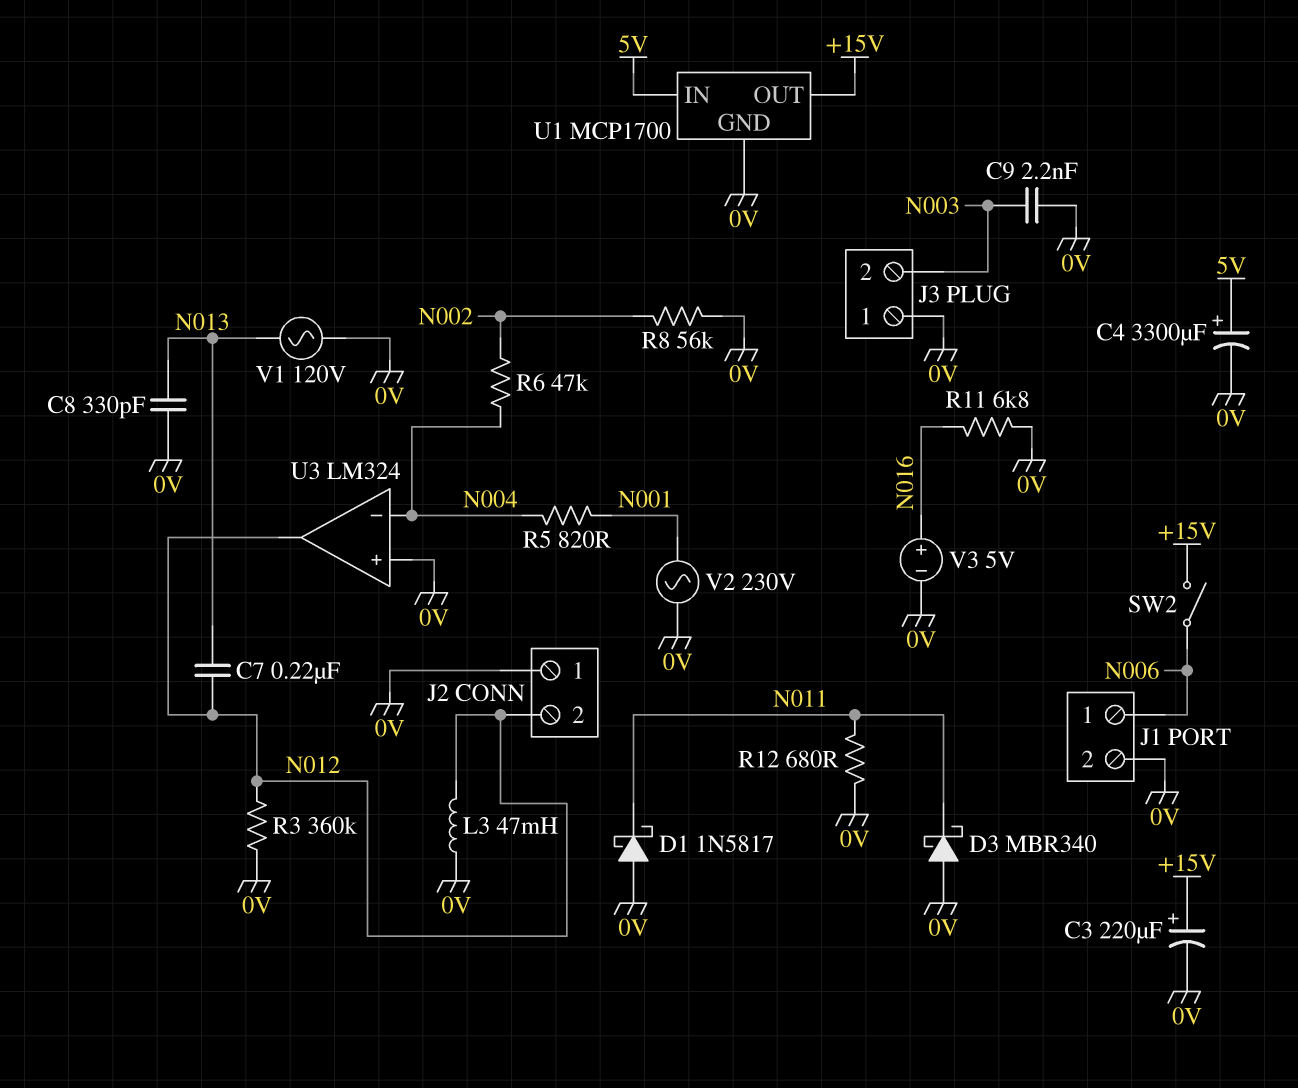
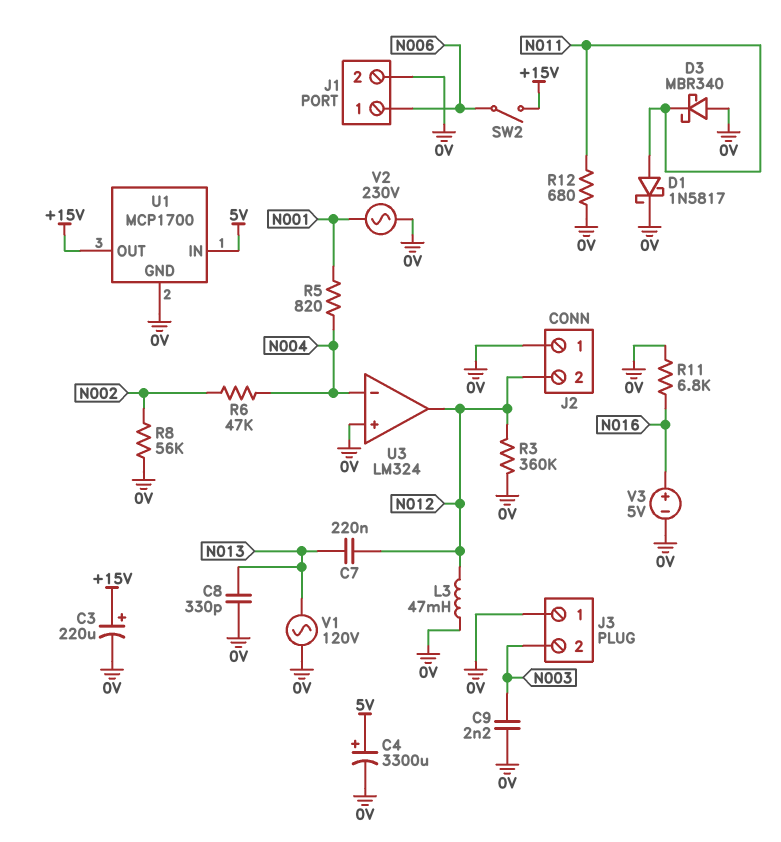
D1: schottky 1N5817 (A 0V, K N011) -> schottky 1N5817 (A N011, K 0V)

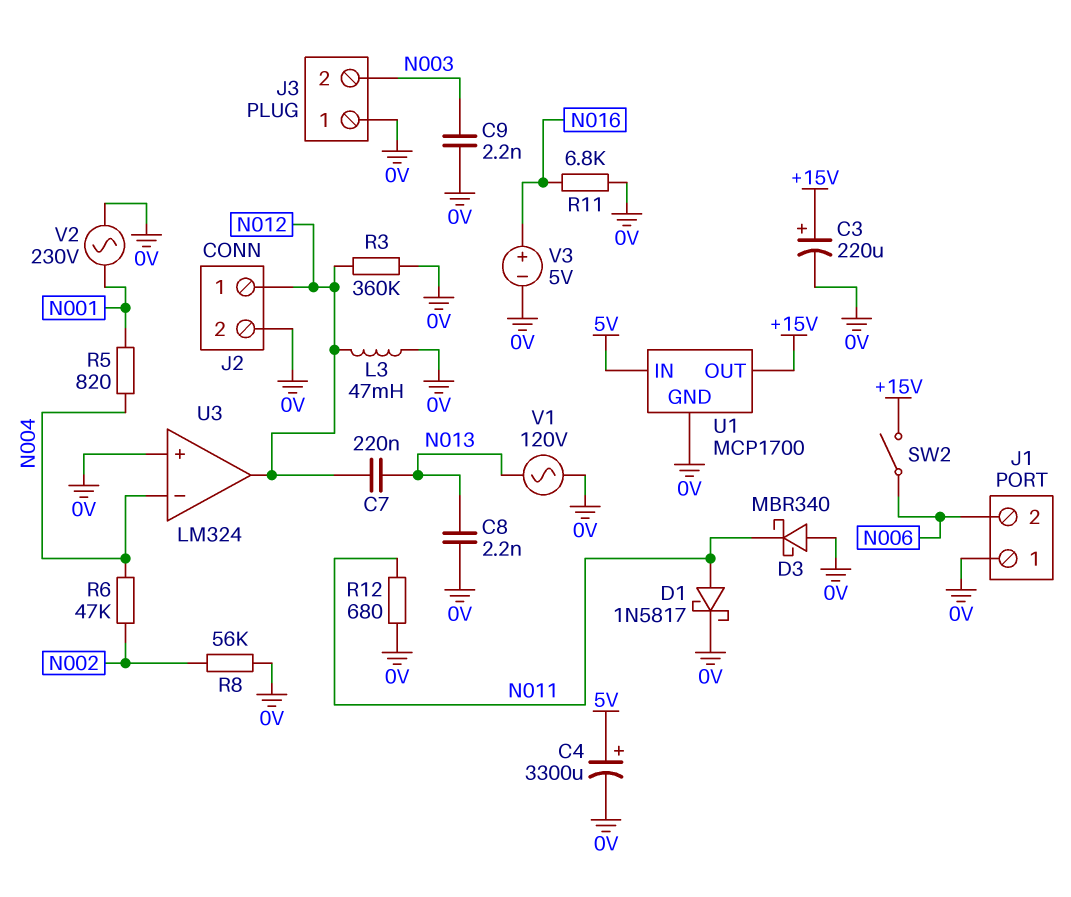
C8: 330pF (0V, N013) -> 2.2nF (0V, N013)
J1 pin 1: N006 -> 0V
J1 pin 2: 0V -> N006
J2 pin 1: 0V -> N012
J2 pin 2: N012 -> 0V

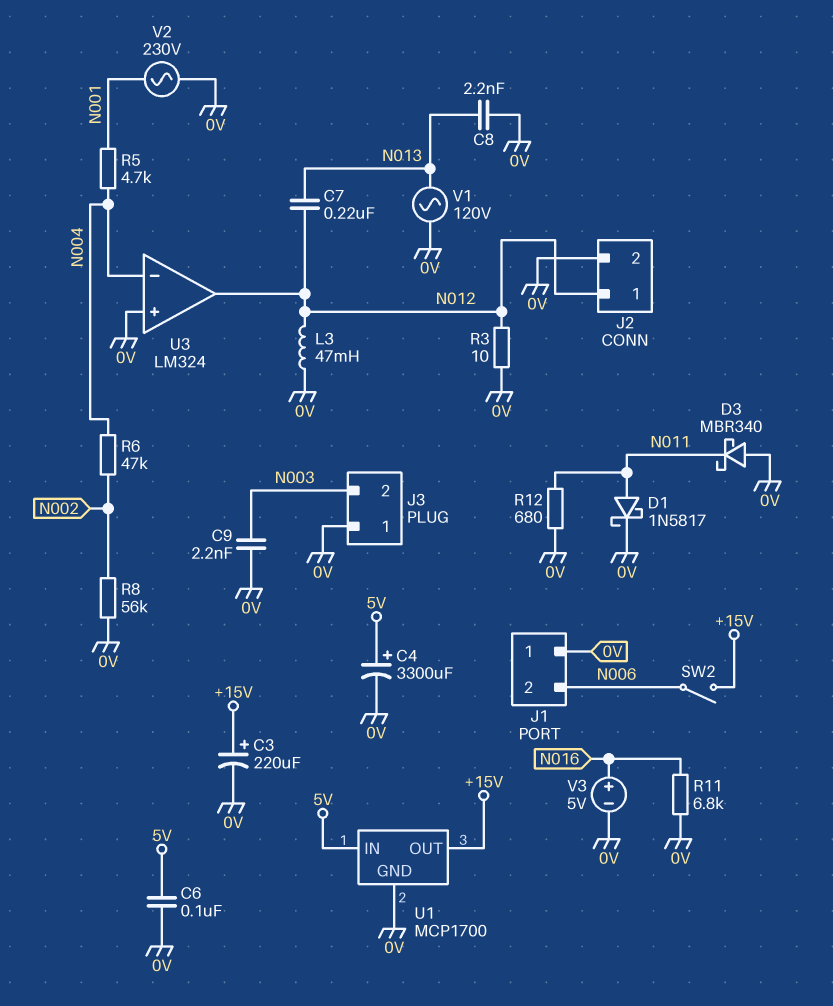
C6: none -> 100nF (0V, 5V)
R3: 360k (0V, N012) -> 10 (0V, N012)
R5: 820 (N001, N004) -> 4.7k (N001, N004)

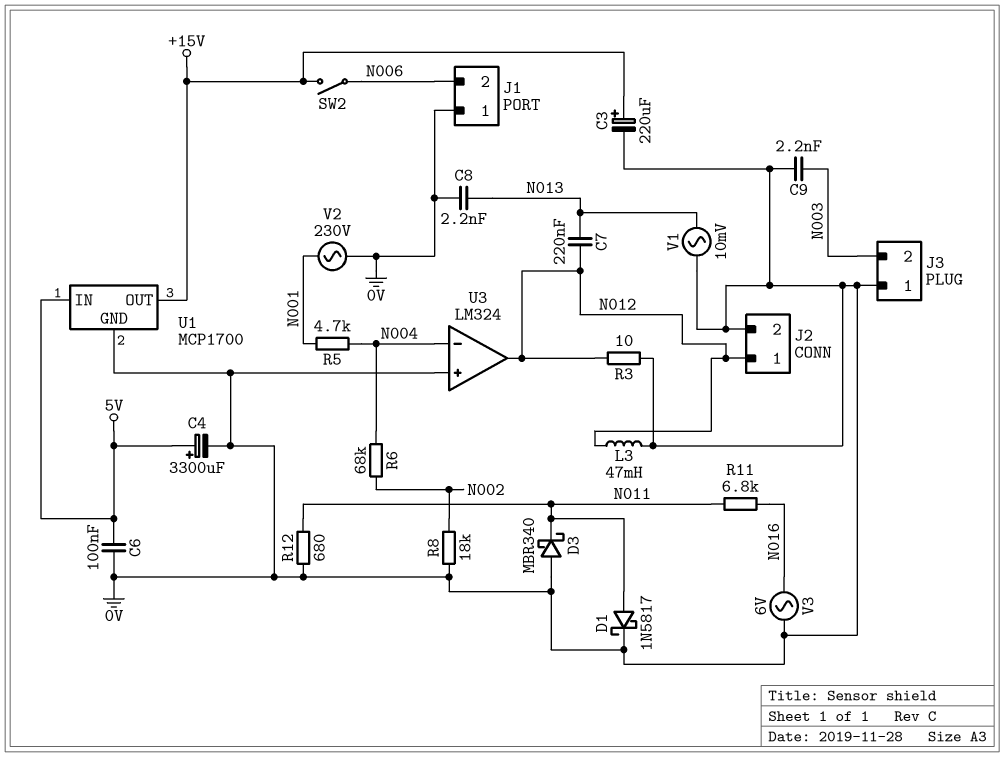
R6: 47k (N002, N004) -> 68k (N002, N004)
R8: 56k (0V, N002) -> 18k (0V, N002)
R11: 6.8k (0V, N016) -> 6.8k (N011, N016)
V1: AC 120V (0V, N013) -> AC 10mV (0V, N013)
V3: 5V (plus N016, minus 0V) -> AC 6V (0V, N016)

